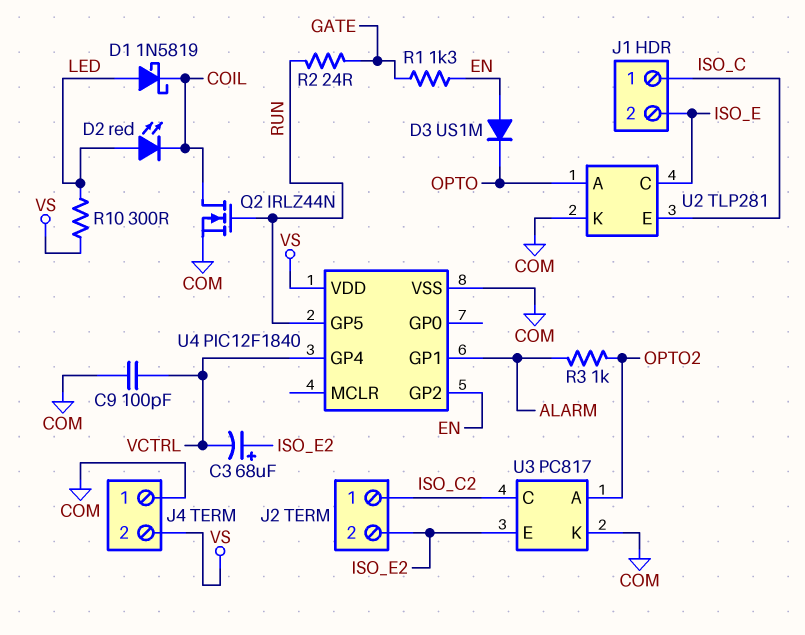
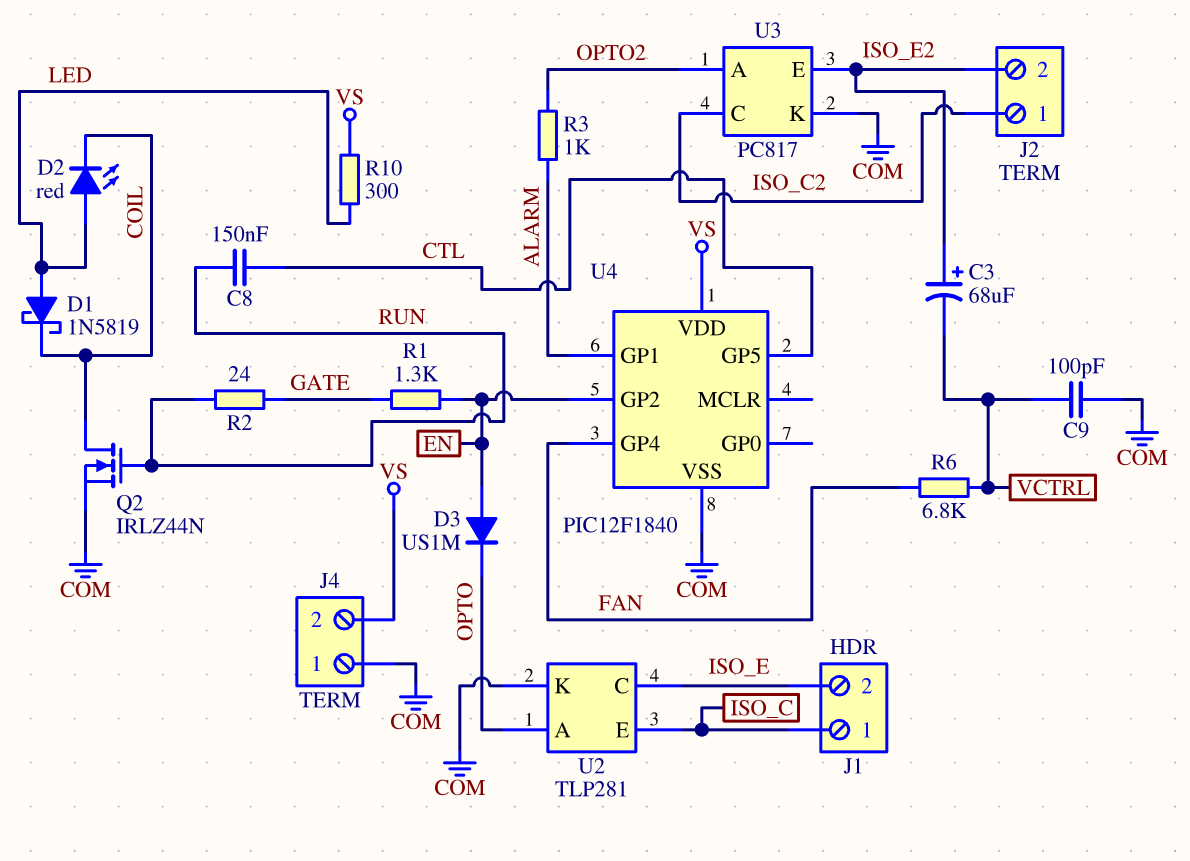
C8: none -> 150nF (CTL, RUN)
R6: none -> 6.8k (FAN, VCTRL)
U4 pin GP4: VCTRL -> FAN
U4 pin GP5: RUN -> CTL

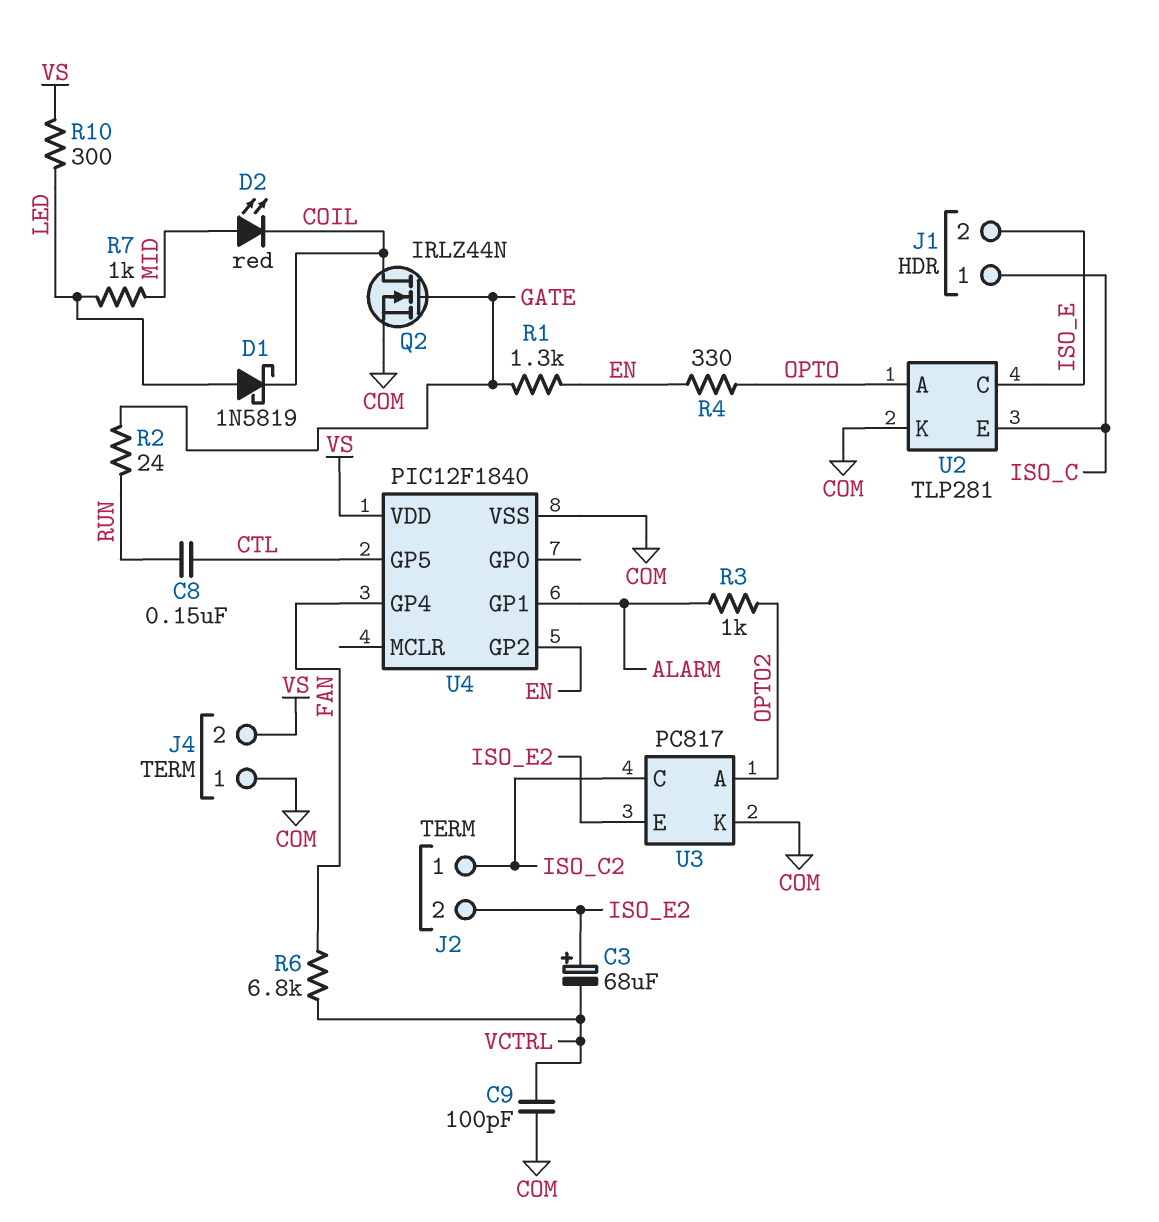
D2: LED red (A LED, K COIL) -> LED red (A MID, K COIL)
D3: diode US1M (A EN, K OPTO) -> none
Q2: NMOS IRLZ44N (G RUN, D COIL, S COM) -> NMOS IRLZ44N (G GATE, D COIL, S COM)
R4: none -> 330 (EN, OPTO)
R7: none -> 1k (LED, MID)

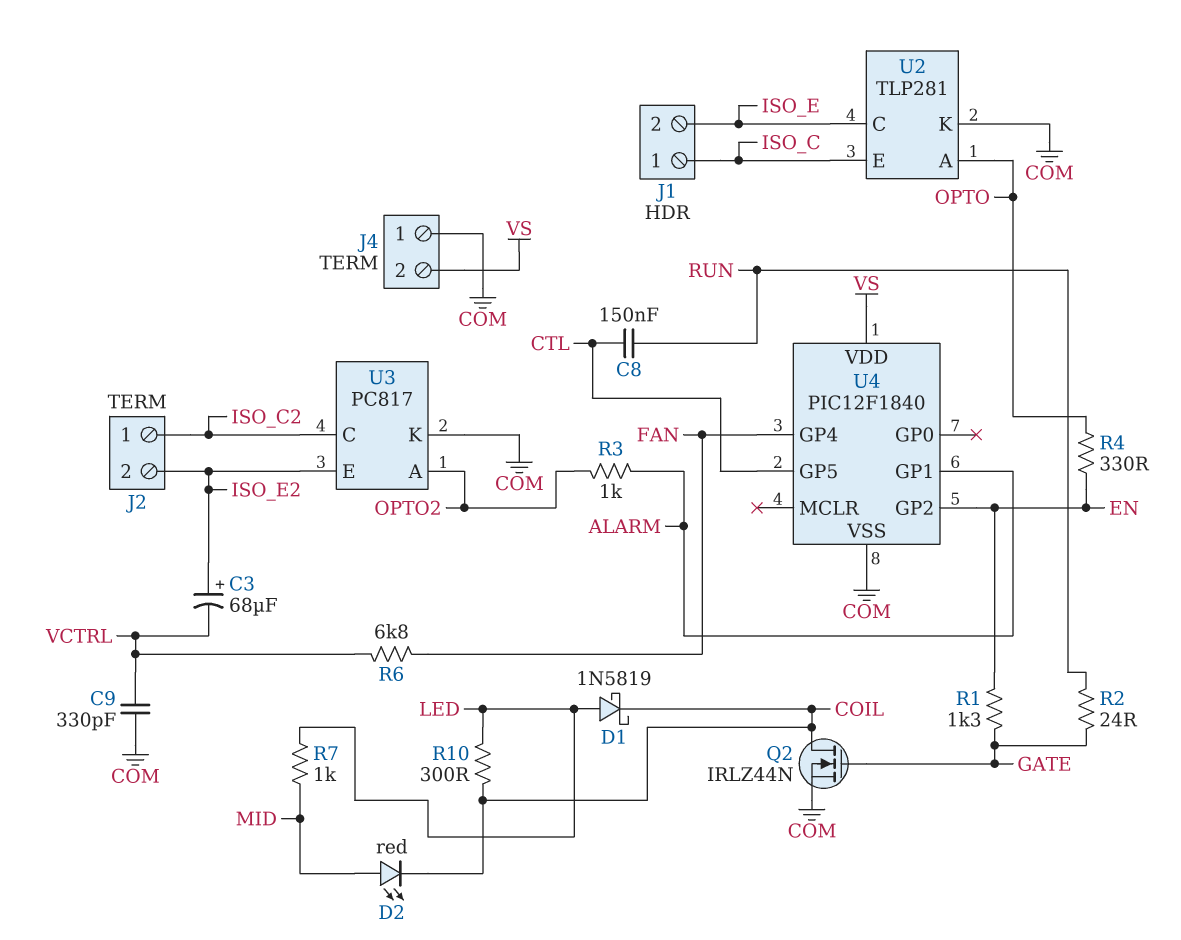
C9: 100pF (COM, VCTRL) -> 330pF (COM, VCTRL)
R10: 300 (LED, VS) -> 300 (COIL, LED)

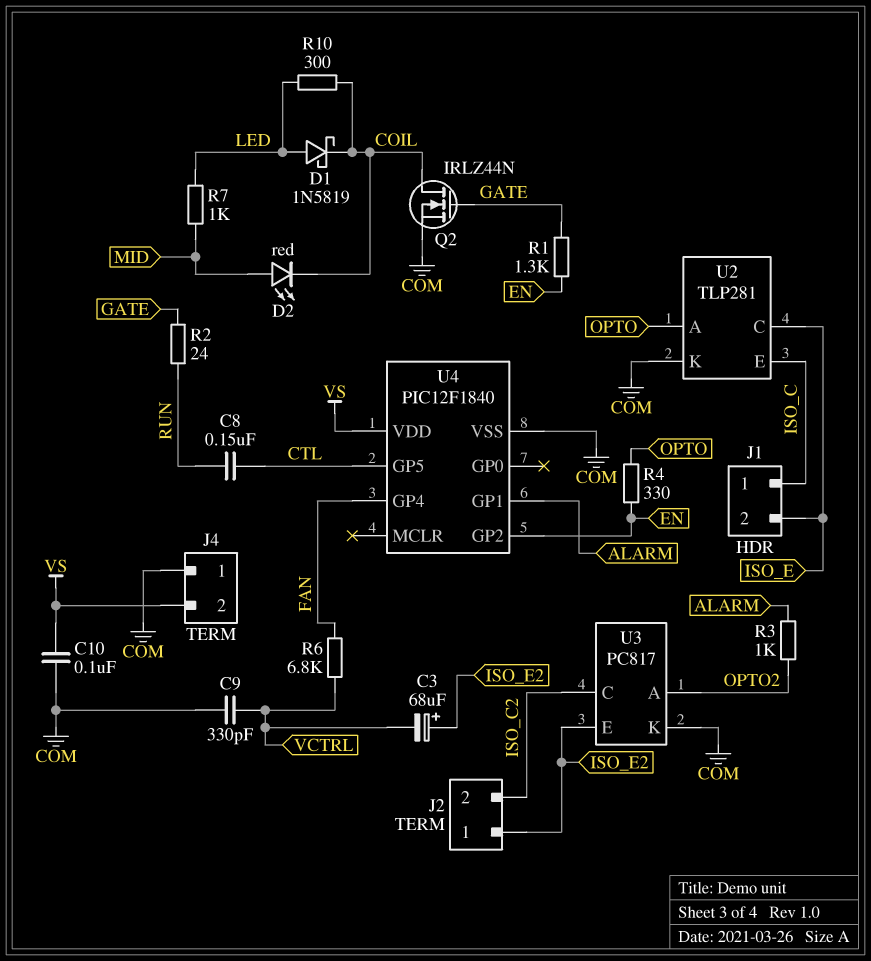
C10: none -> 100nF (COM, VS)
J2 pin 1: ISO_C2 -> ISO_E2
J2 pin 2: ISO_E2 -> ISO_C2

